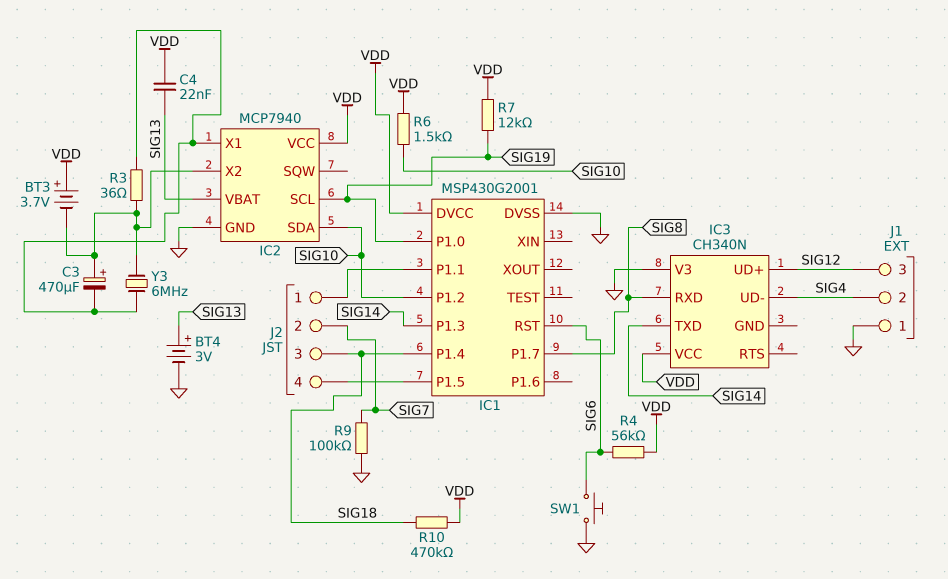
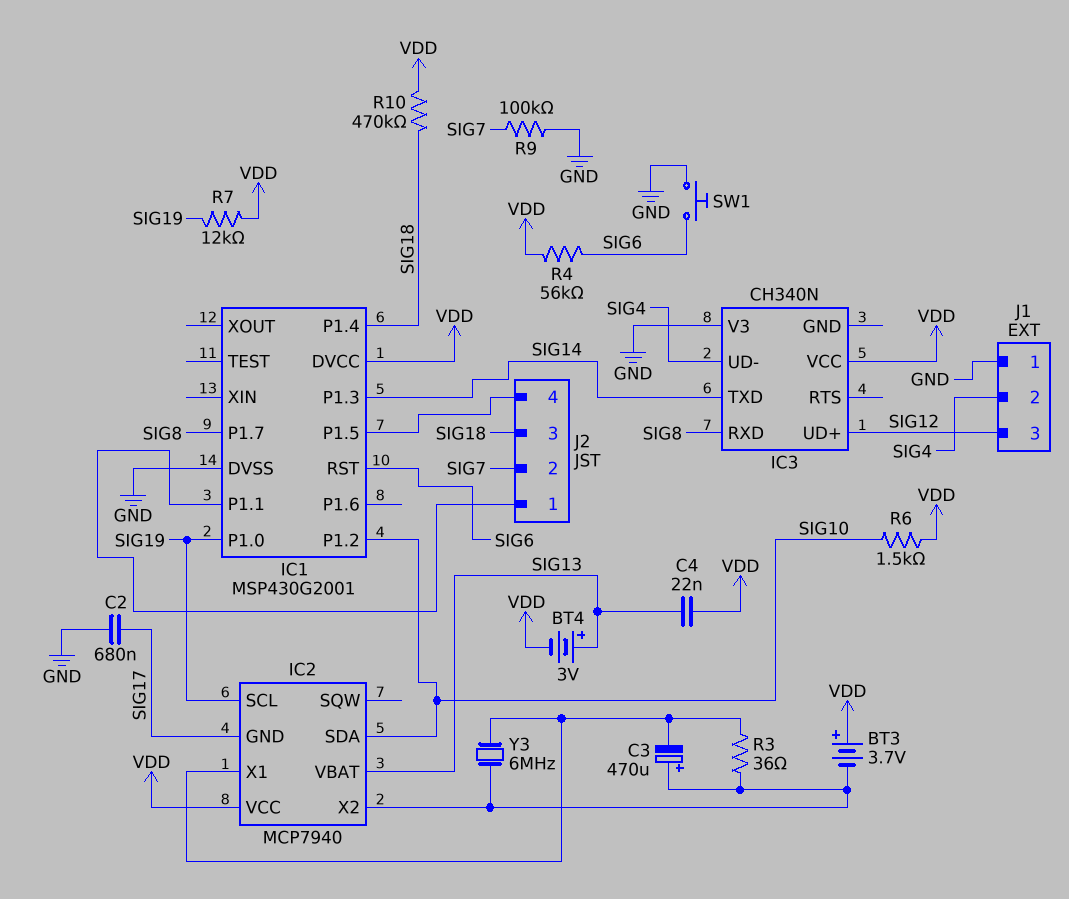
BT4: 3V (plus SIG13, minus GND) -> 3V (plus SIG13, minus VDD)
C2: none -> 680nF (GND, SIG17)
IC2 pin GND: GND -> SIG17

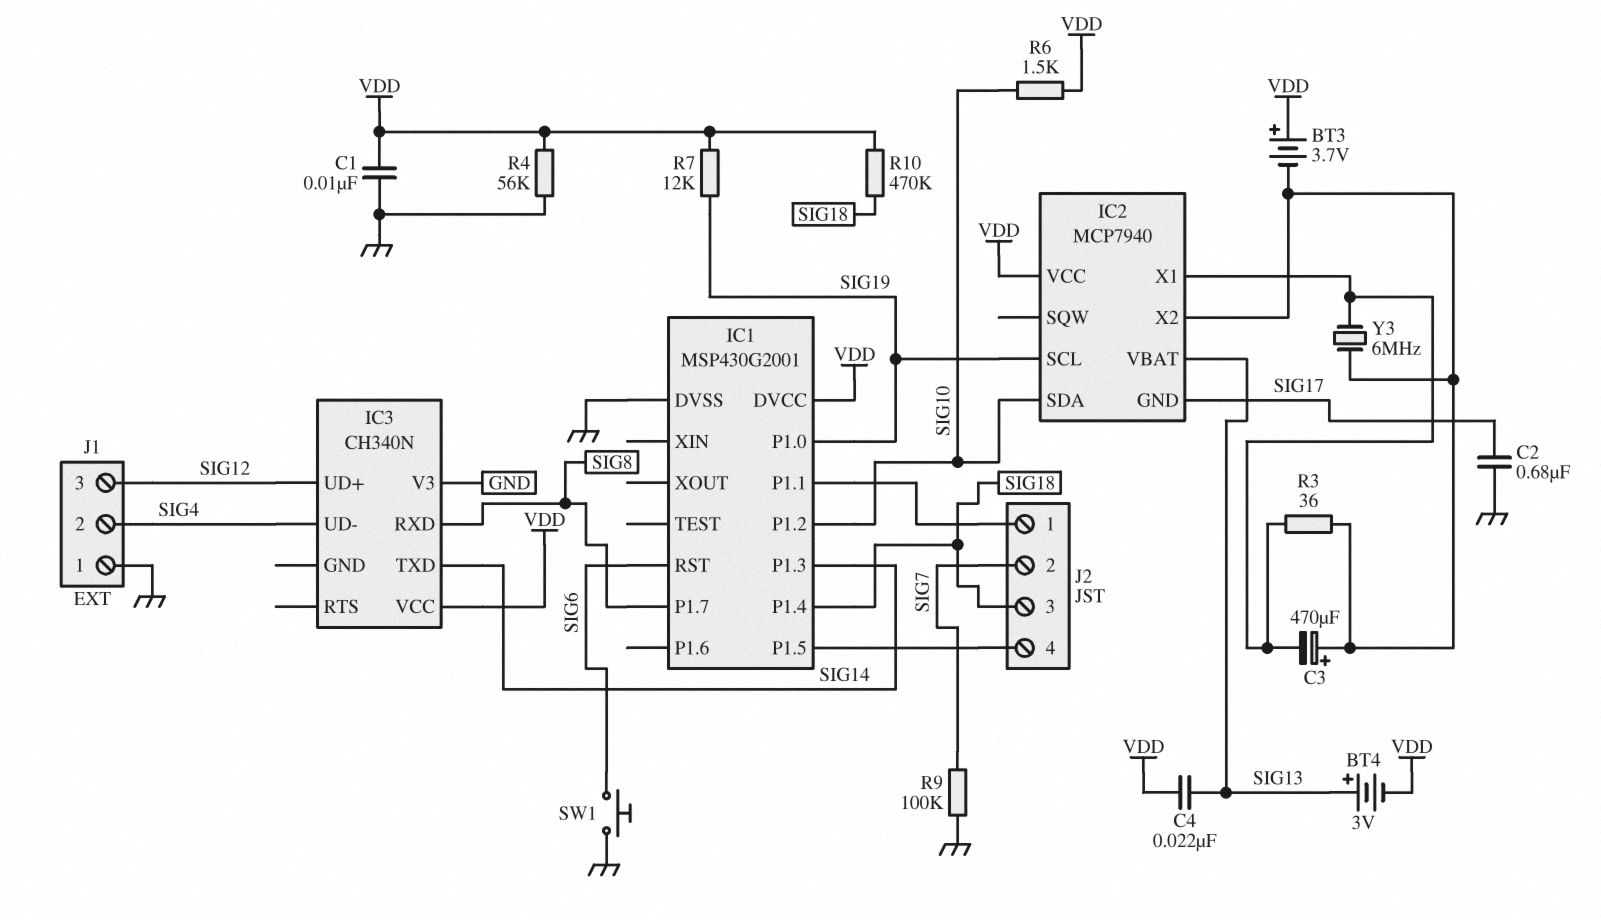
C1: none -> 10nF (GND, VDD)
R4: 56k (SIG6, VDD) -> 56k (GND, VDD)

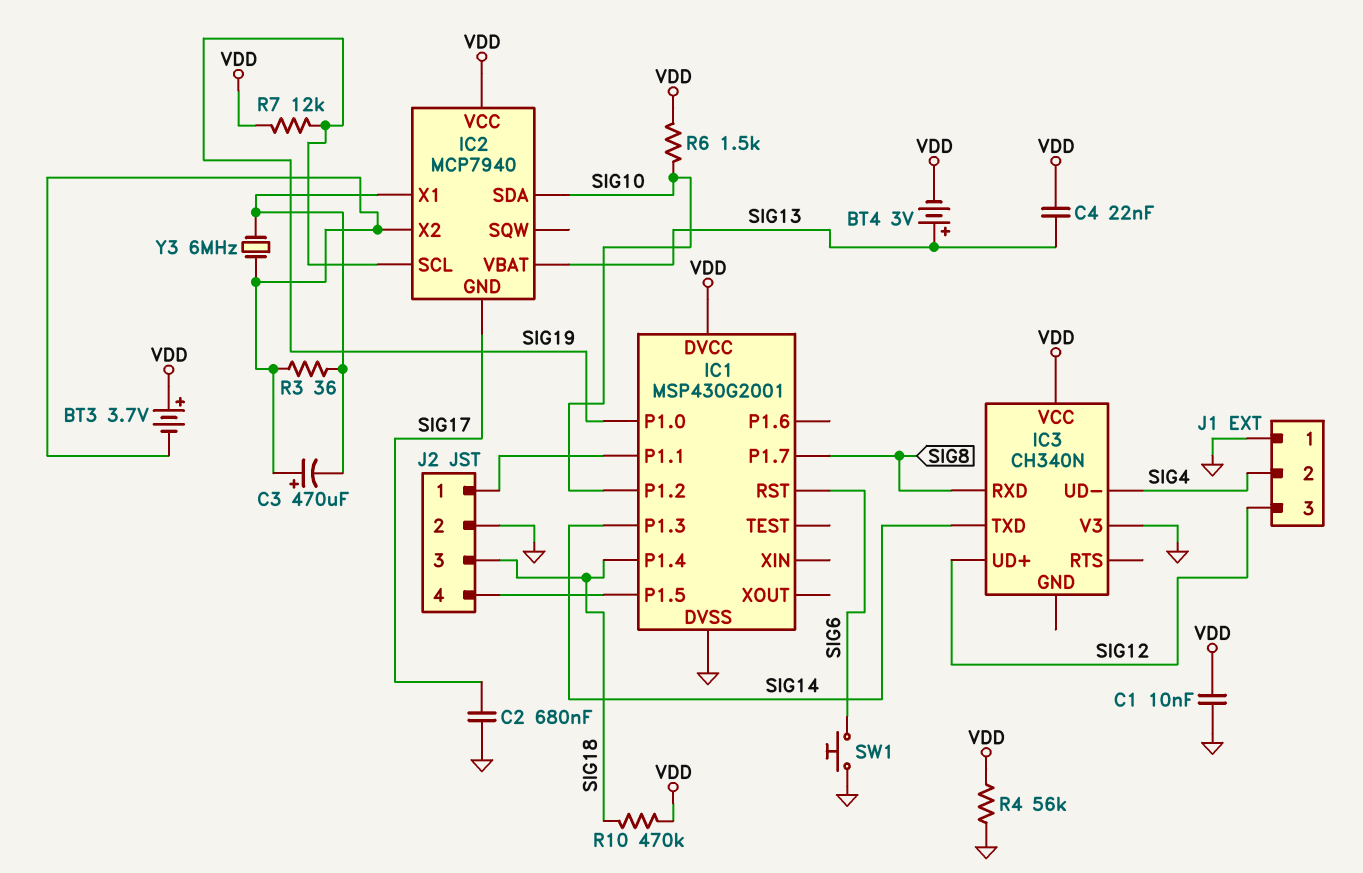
J2 pin 2: SIG7 -> GND
R9: 100k (GND, SIG7) -> none

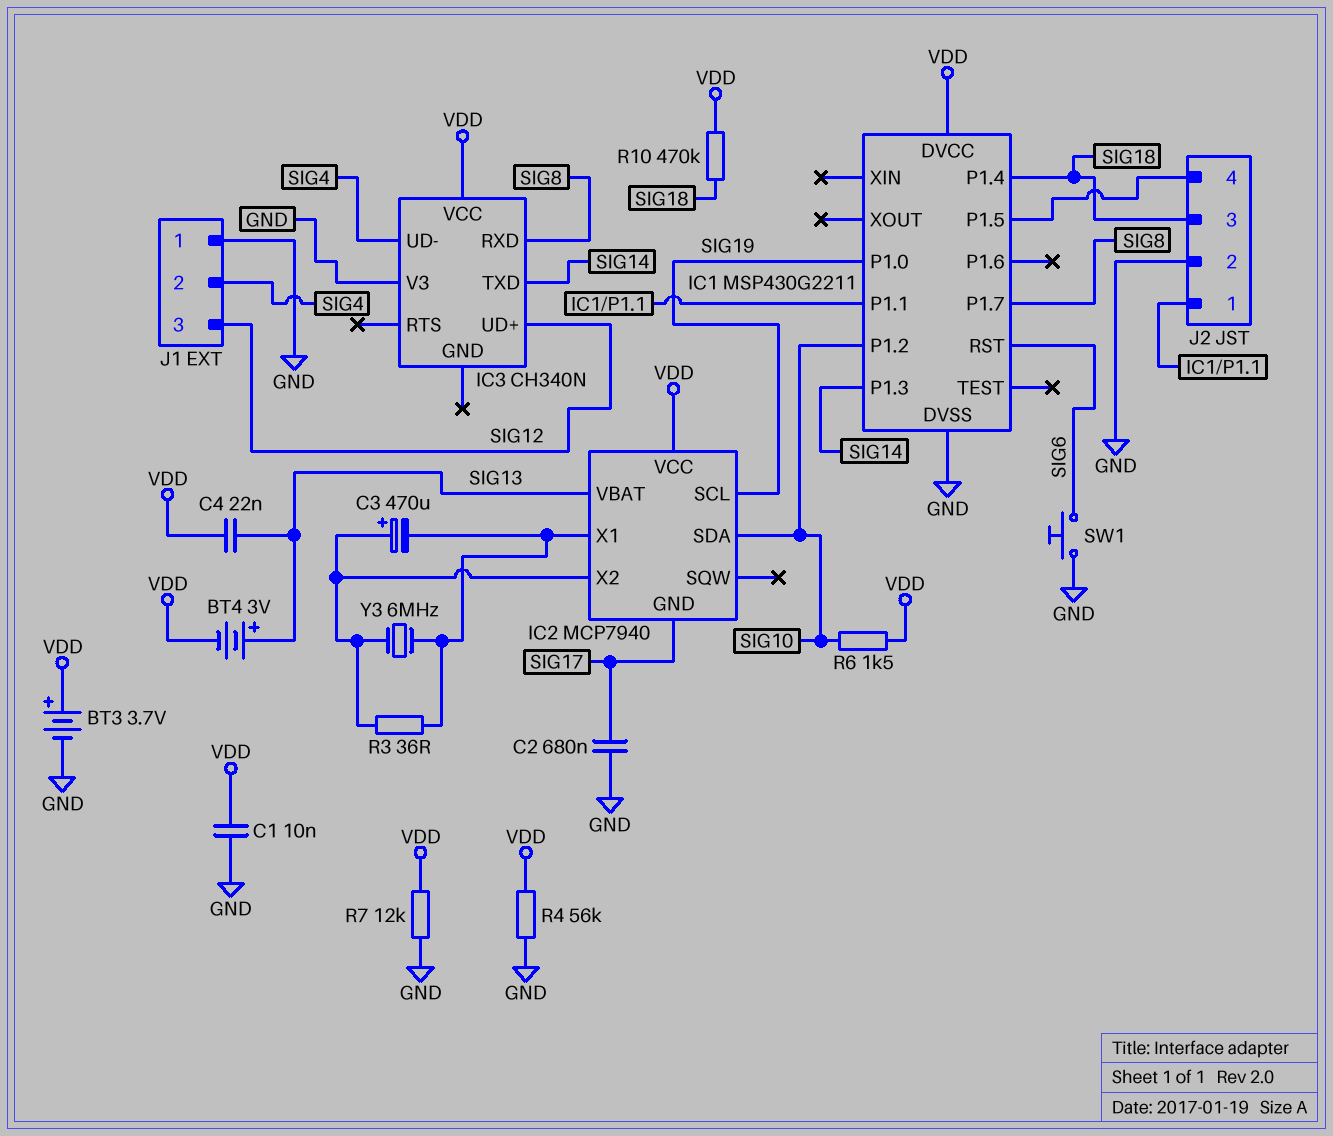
BT3: 3.7V (plus VDD, minus IC2/X2) -> 3.7V (plus VDD, minus GND)
IC1: MSP430G2001 -> MSP430G2211
R7: 12k (SIG19, VDD) -> 12k (GND, VDD)

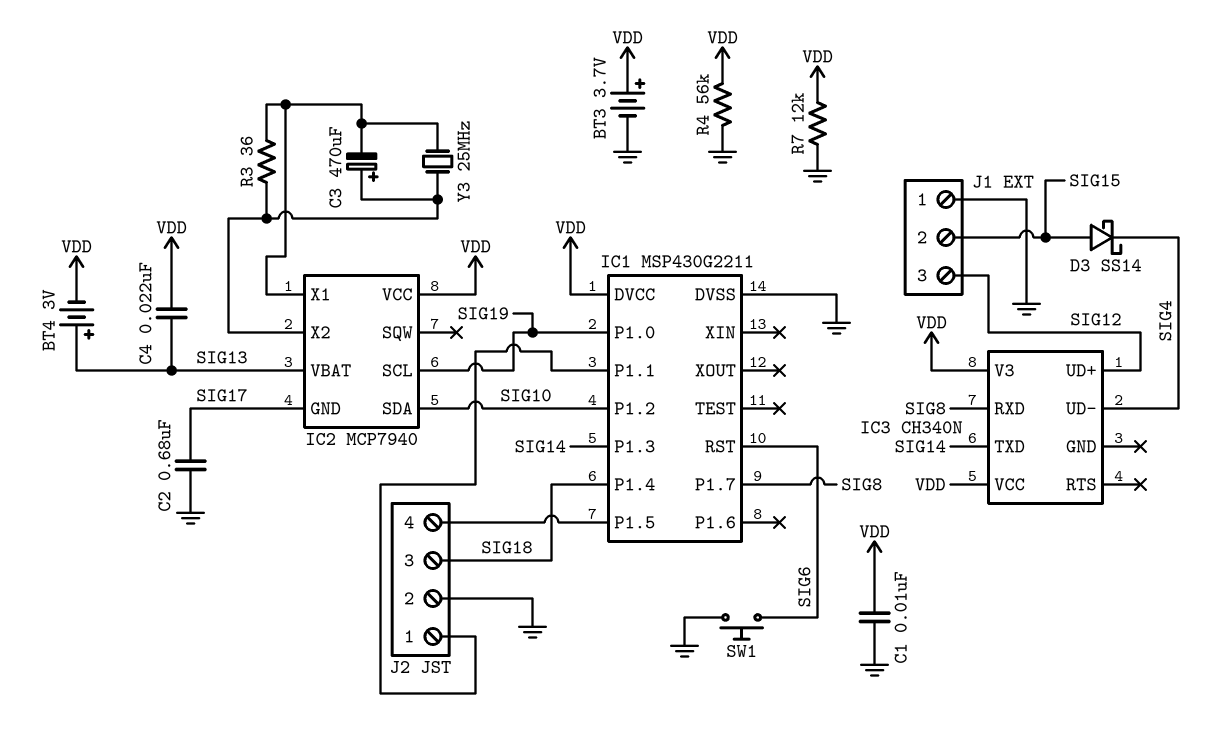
D3: none -> schottky SS14 (A SIG15, K SIG4)
IC3 pin V3: GND -> VDD
J1 pin 2: SIG4 -> SIG15
R6: 1.5k (SIG10, VDD) -> none
R10: 470k (SIG18, VDD) -> none
Y3: 6MHz (IC2/X1, IC2/X2) -> 25MHz (IC2/X1, IC2/X2)

